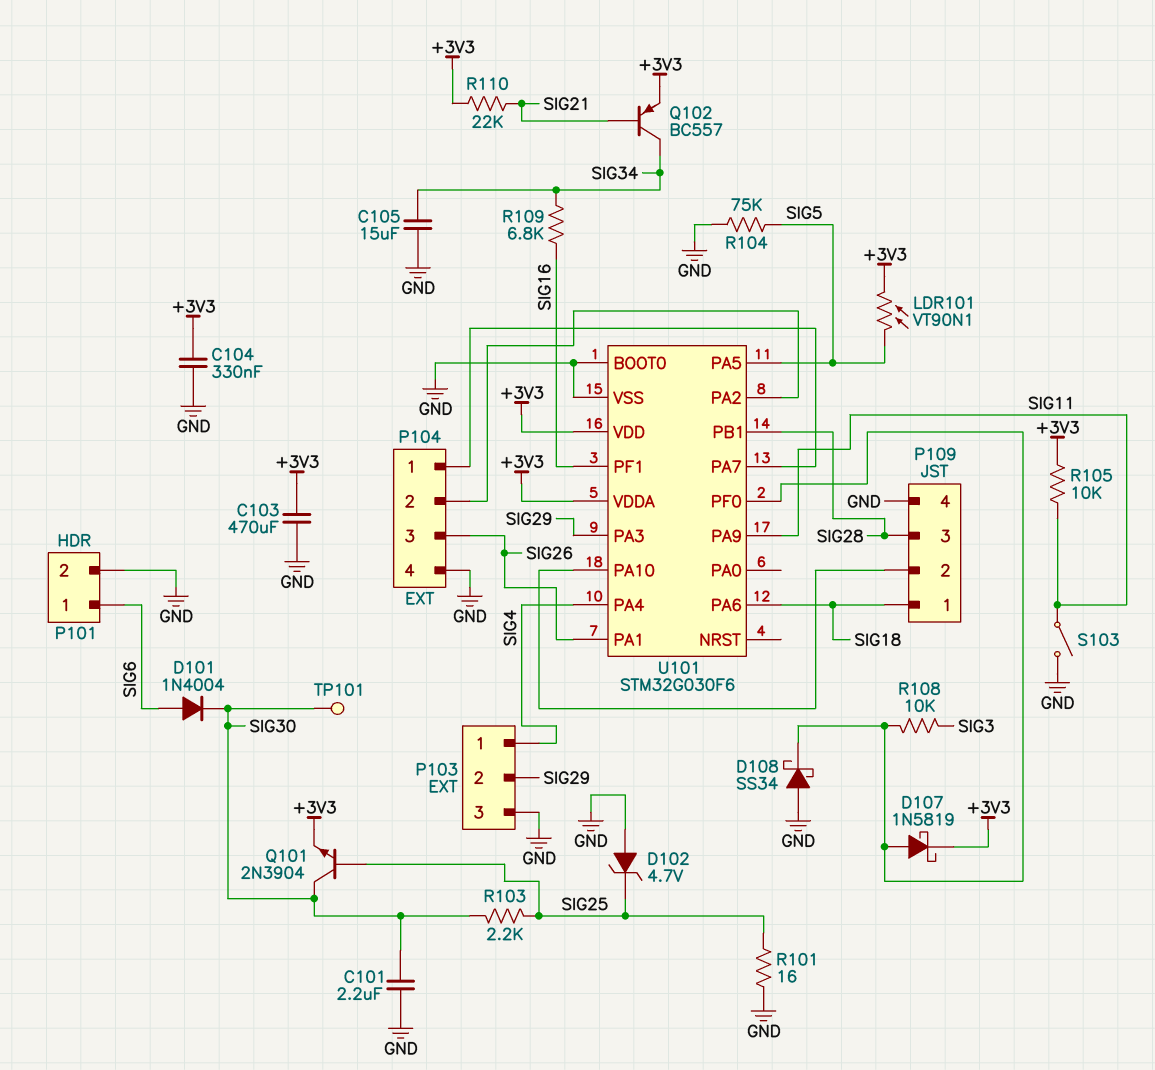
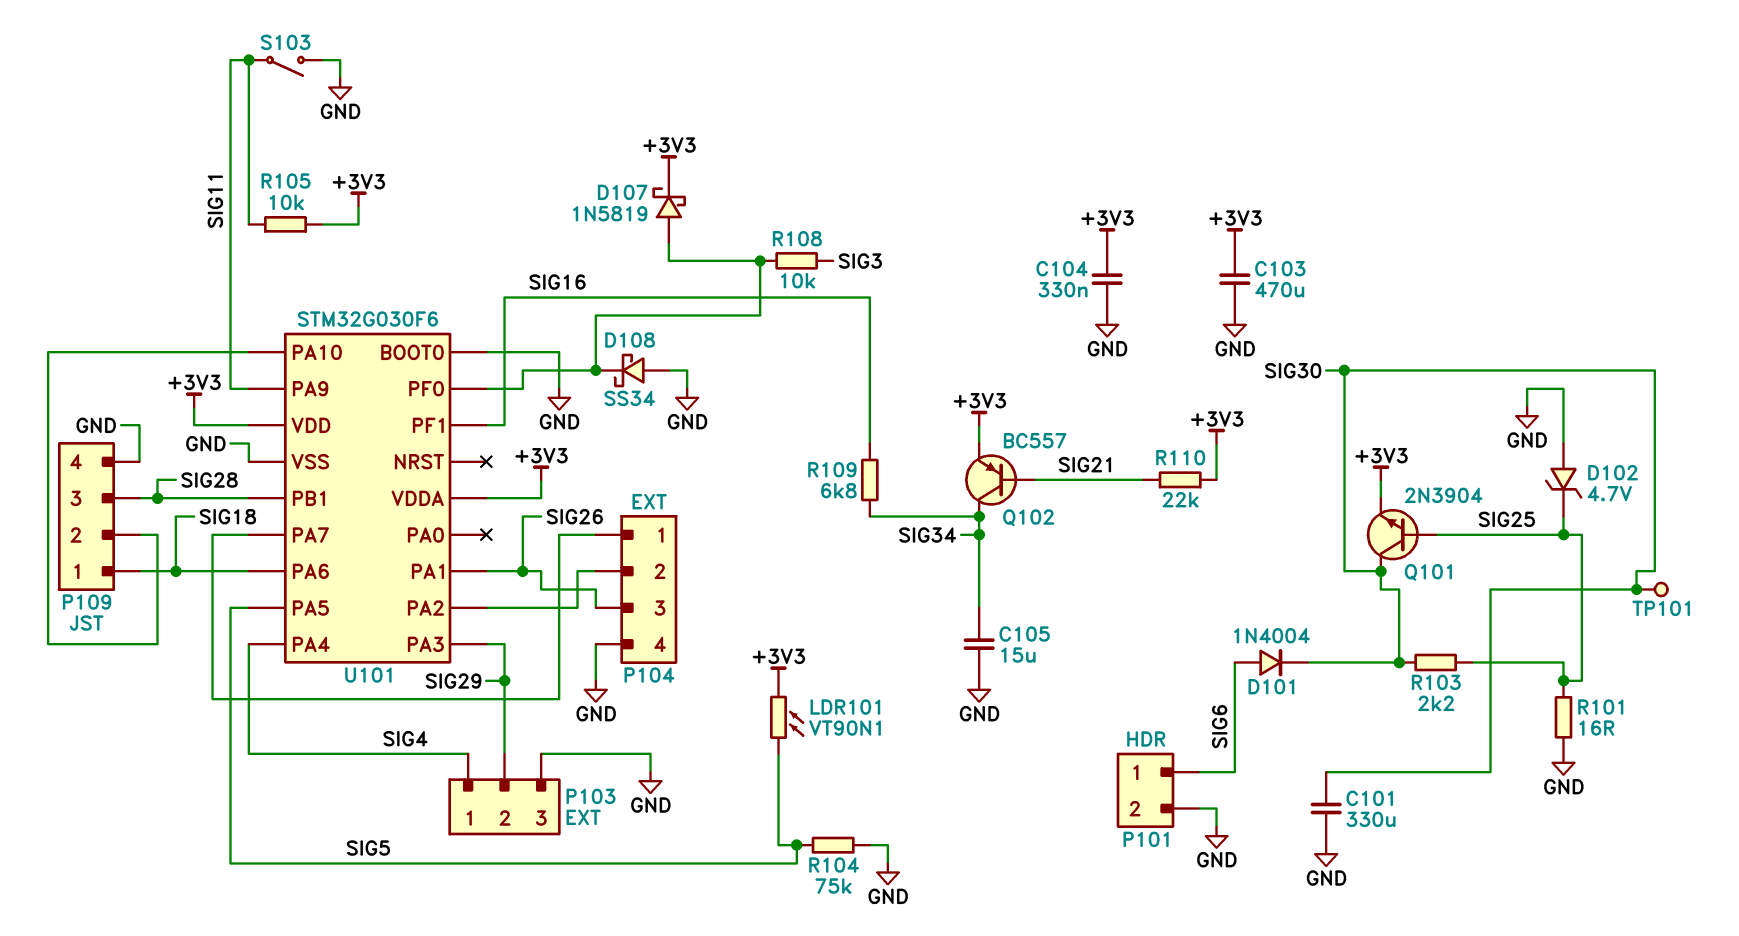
C101: 2.2uF (GND, SIG30) -> 330uF (GND, SIG30)

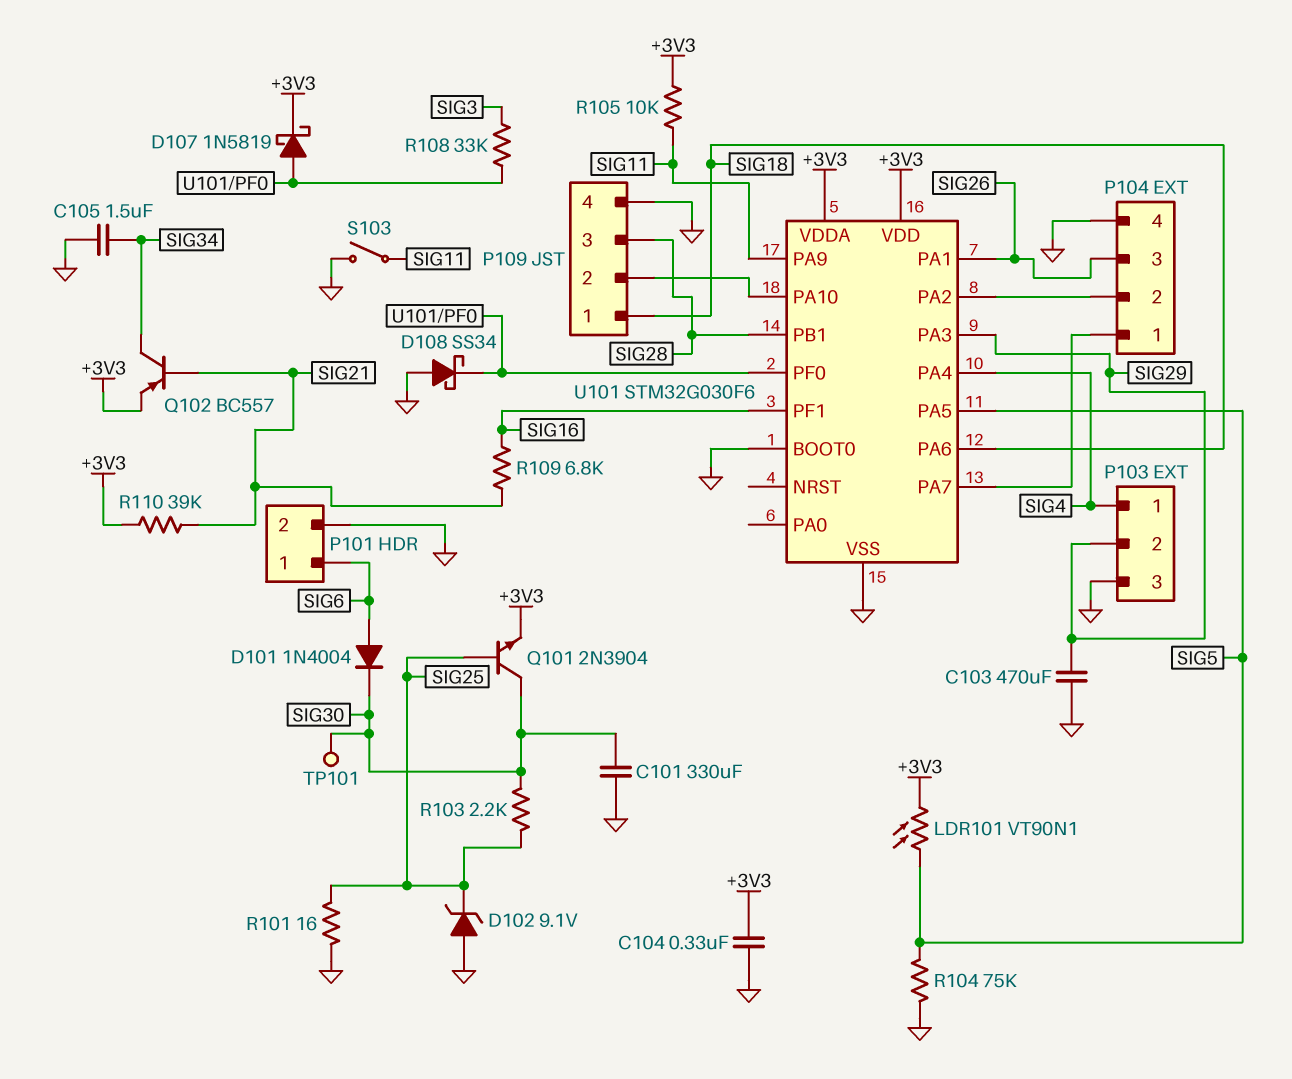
C103: 470uF (+3V3, GND) -> 470uF (GND, SIG29)
C105: 15uF (GND, SIG34) -> 1.5uF (GND, SIG34)
D102: zener 4.7V (A GND, K SIG25) -> zener 9.1V (A GND, K SIG25)
R108: 10k (SIG3, U101/PF0) -> 33k (SIG3, U101/PF0)
R109: 6.8k (SIG16, SIG34) -> 6.8k (SIG16, SIG21)
R110: 22k (+3V3, SIG21) -> 39k (+3V3, SIG21)

